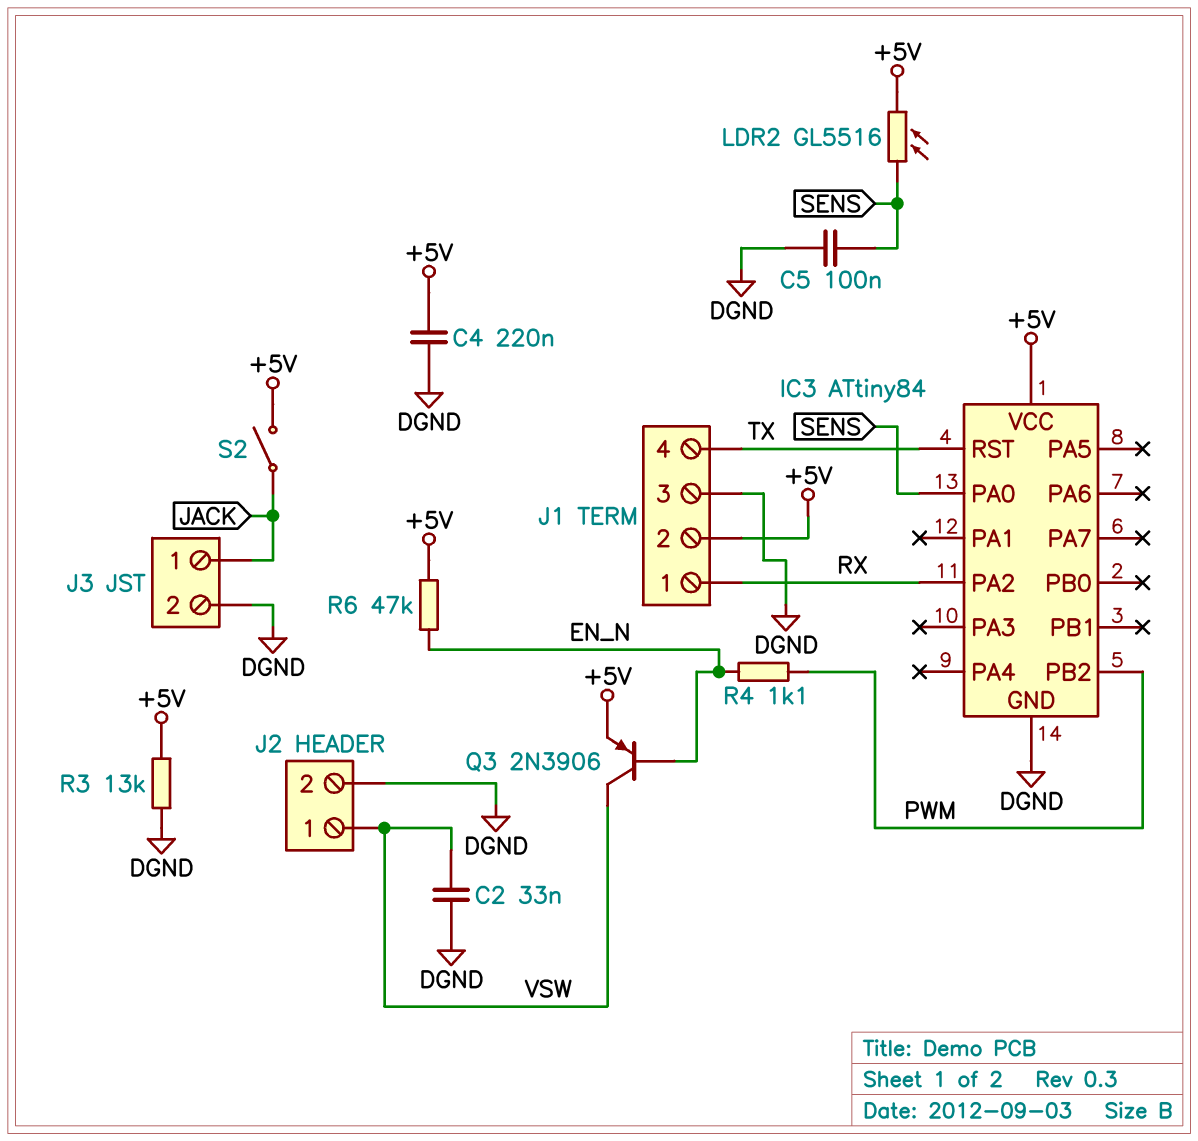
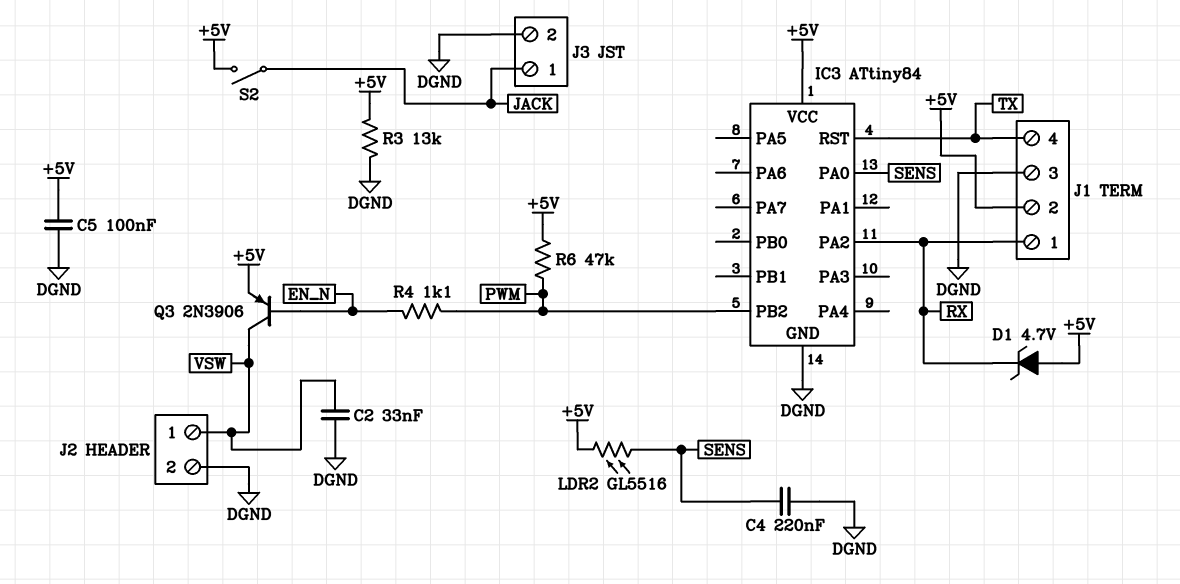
C4: 220nF (+5V, DGND) -> 220nF (DGND, SENS)
C5: 100nF (DGND, SENS) -> 100nF (+5V, DGND)
D1: none -> zener 4.7V (A +5V, K RX)
R6: 47k (+5V, EN_N) -> 47k (+5V, PWM)

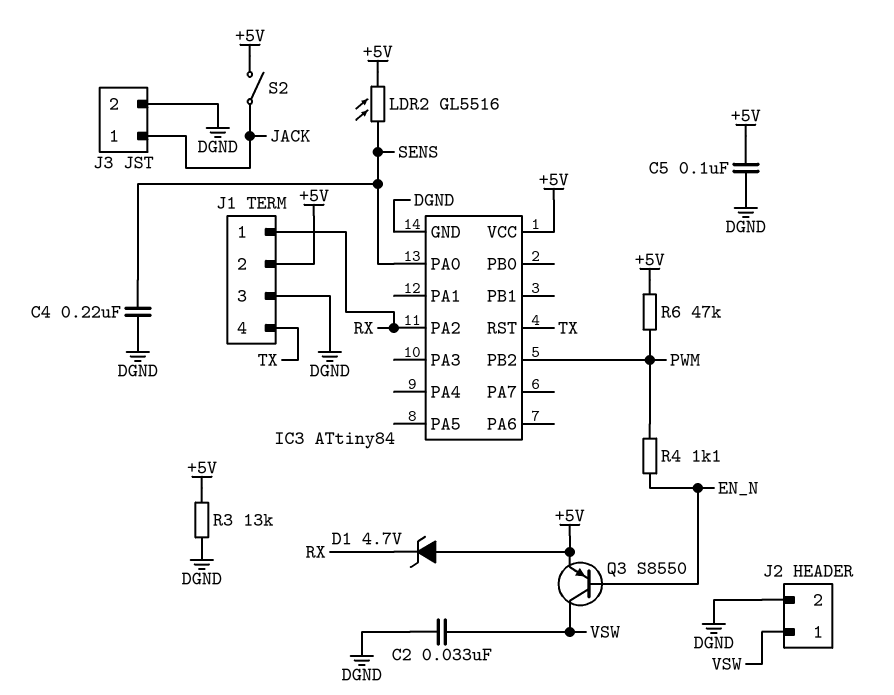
Q3: PNP 2N3906 (B EN_N, C VSW, E +5V) -> PNP S8550 (B EN_N, C VSW, E +5V)

